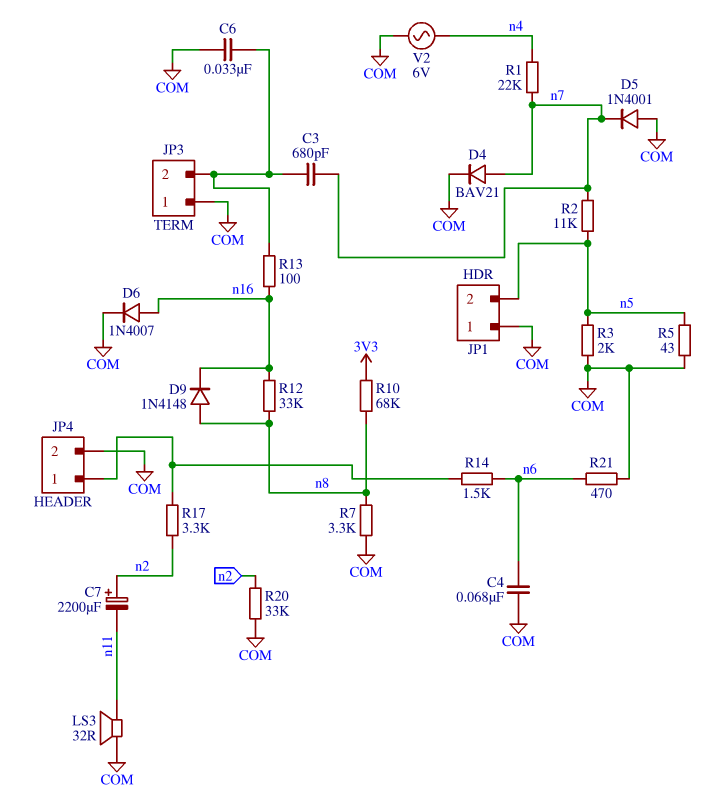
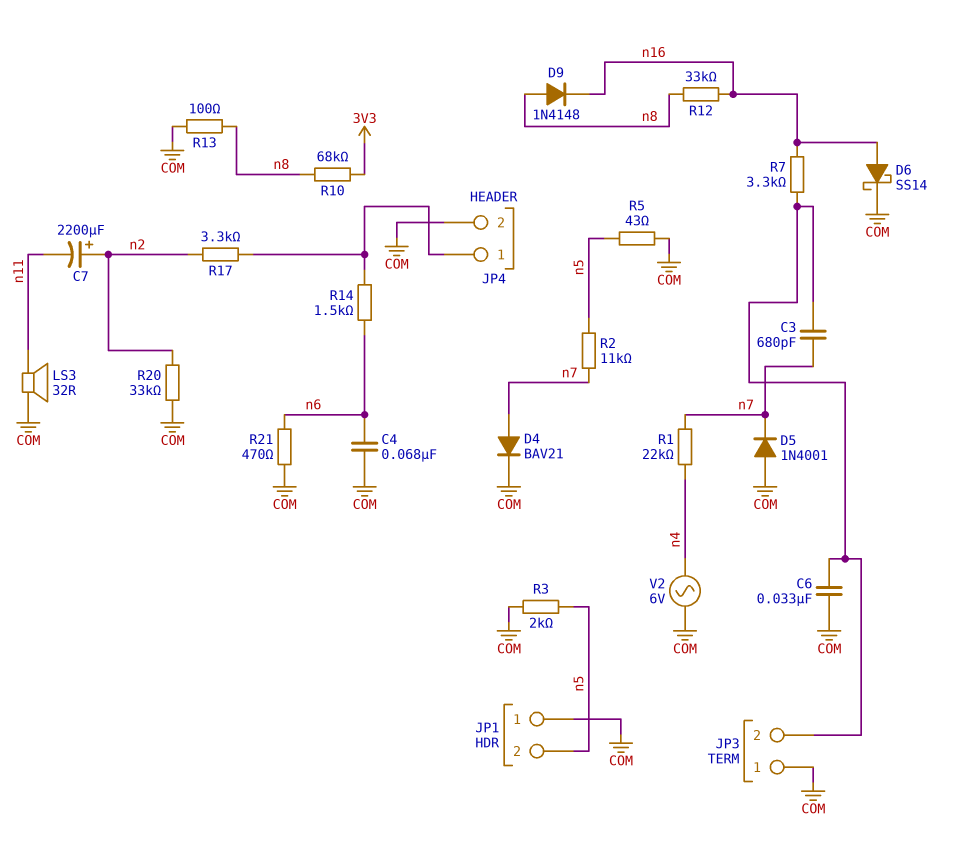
D6: diode 1N4007 (A n16, K COM) -> schottky SS14 (A n16, K COM)
R7: 3.3k (COM, n8) -> 3.3k (JP3/2, n16)
R13: 100 (JP3/2, n16) -> 100 (COM, n8)

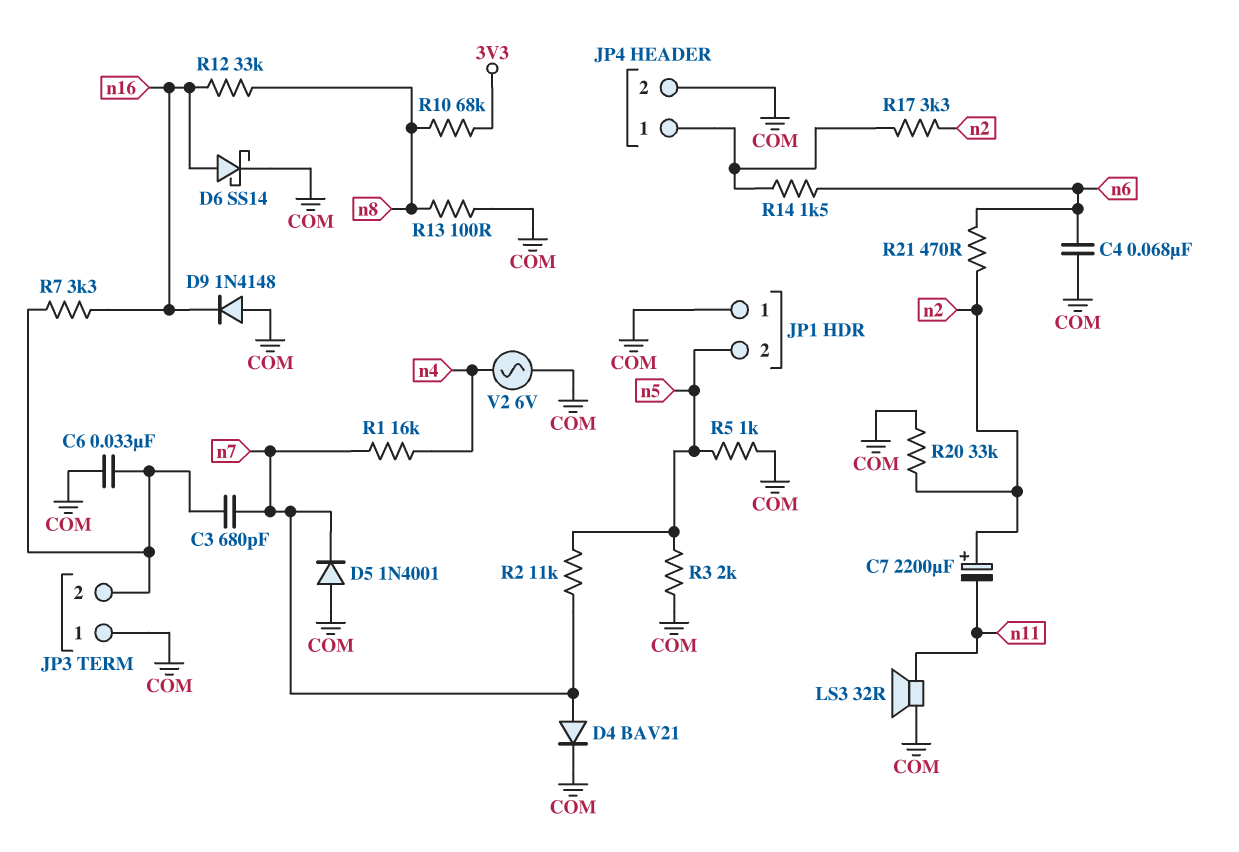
D9: diode 1N4148 (A n8, K n16) -> diode 1N4148 (A COM, K n16)
R1: 22k (n4, n7) -> 16k (n4, n7)
R5: 43 (COM, n5) -> 1k (COM, n5)
R21: 470 (COM, n6) -> 470 (n2, n6)

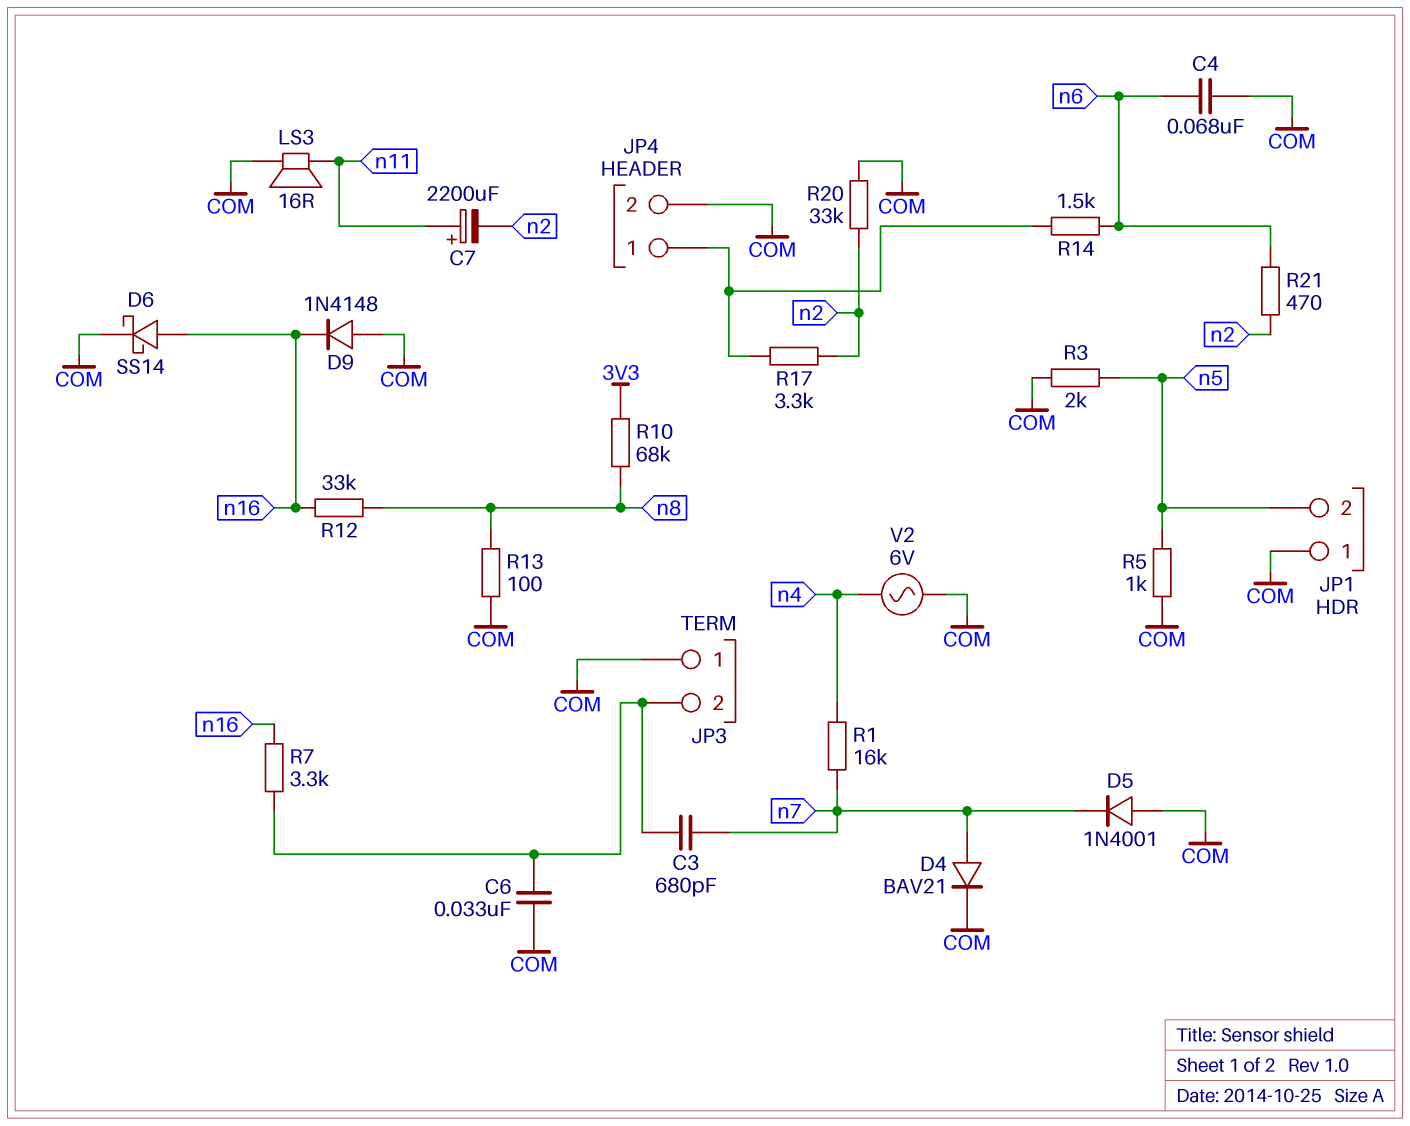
C7: 2200uF (plus n2, minus n11) -> 2200uF (plus n11, minus n2)
LS3: speaker 32R (COM, n11) -> speaker 16R (COM, n11)
R2: 11k (n5, n7) -> none

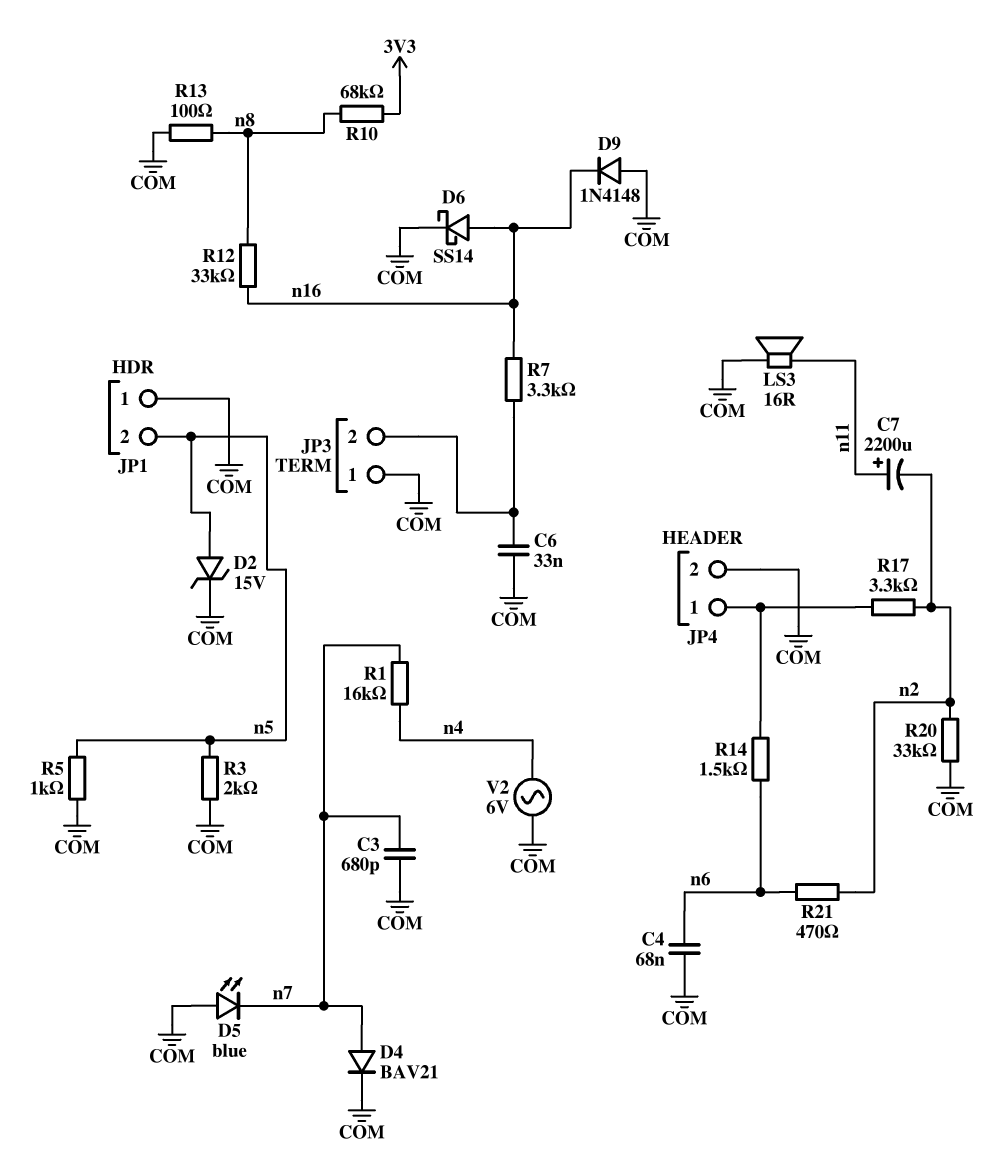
C3: 680pF (JP3/2, n7) -> 680pF (COM, n7)
D2: none -> zener 15V (A n5, K COM)
D5: diode 1N4001 (A COM, K n7) -> LED blue (A COM, K n7)

